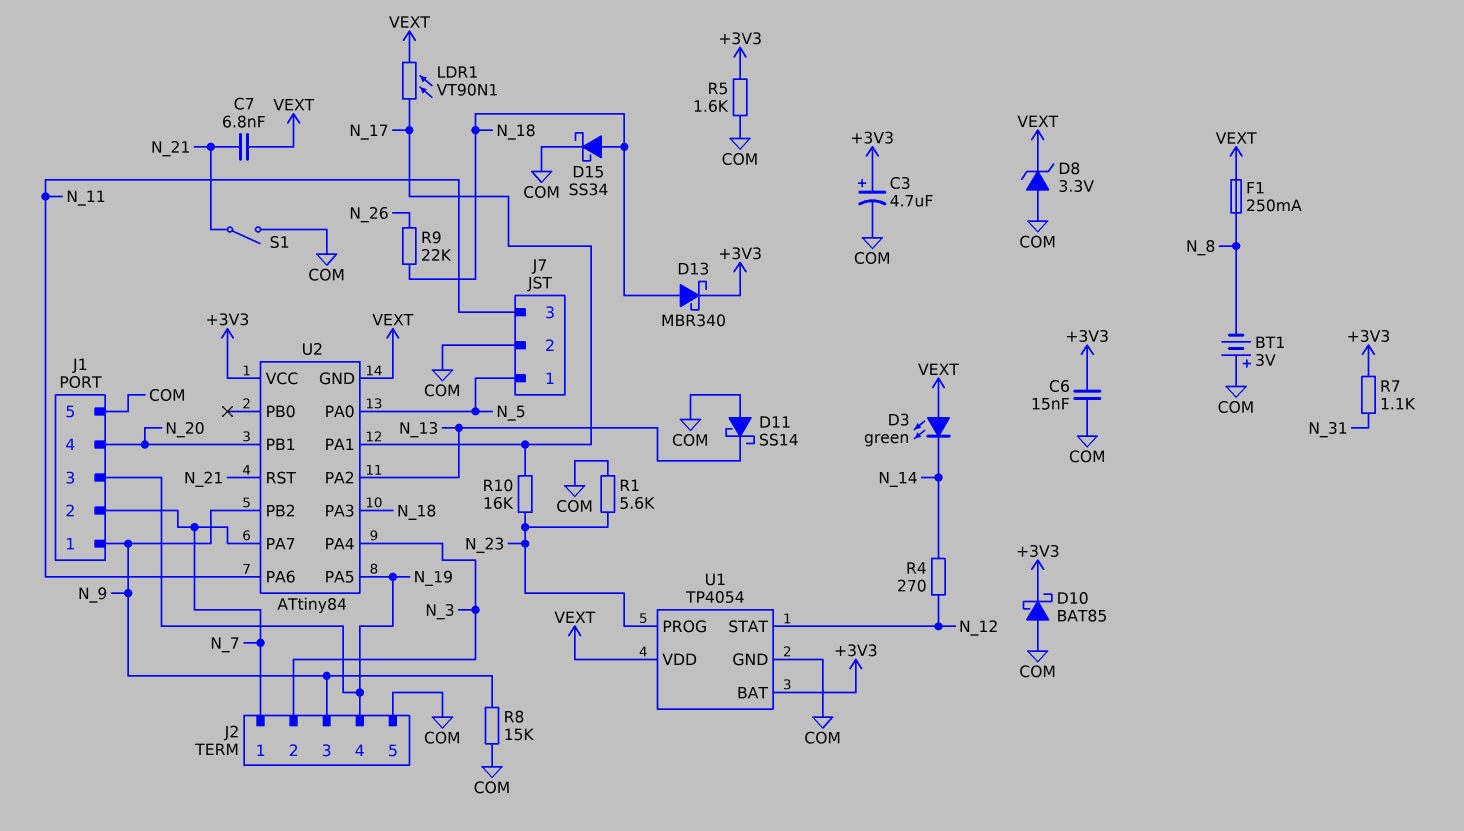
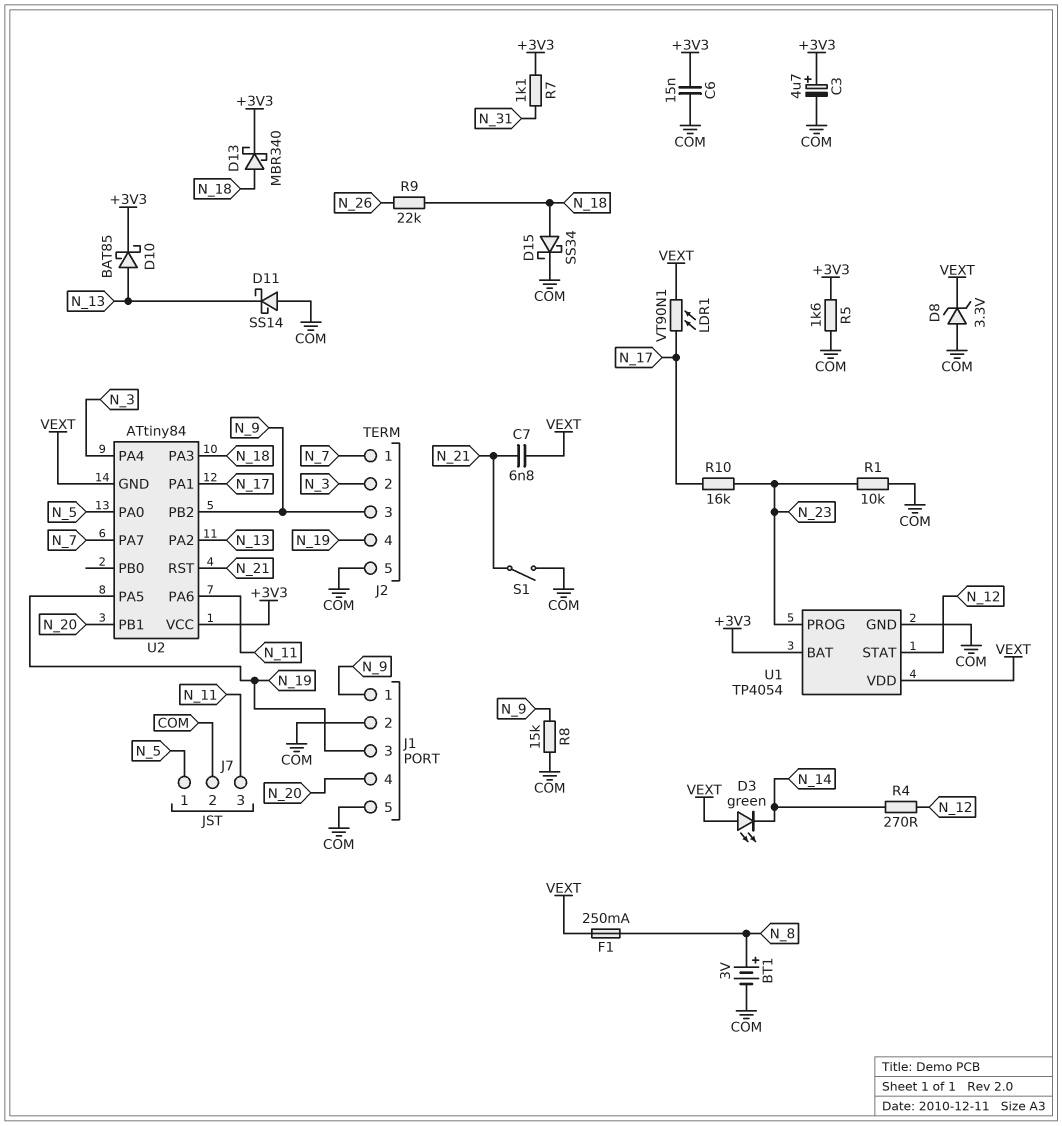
BT1: 3V (plus COM, minus N_8) -> 3V (plus N_8, minus COM)
D10: schottky BAT85 (A COM, K +3V3) -> schottky BAT85 (A N_13, K +3V3)
J1 pin 2: N_7 -> COM
R1: 5.6k (COM, N_23) -> 10k (COM, N_23)

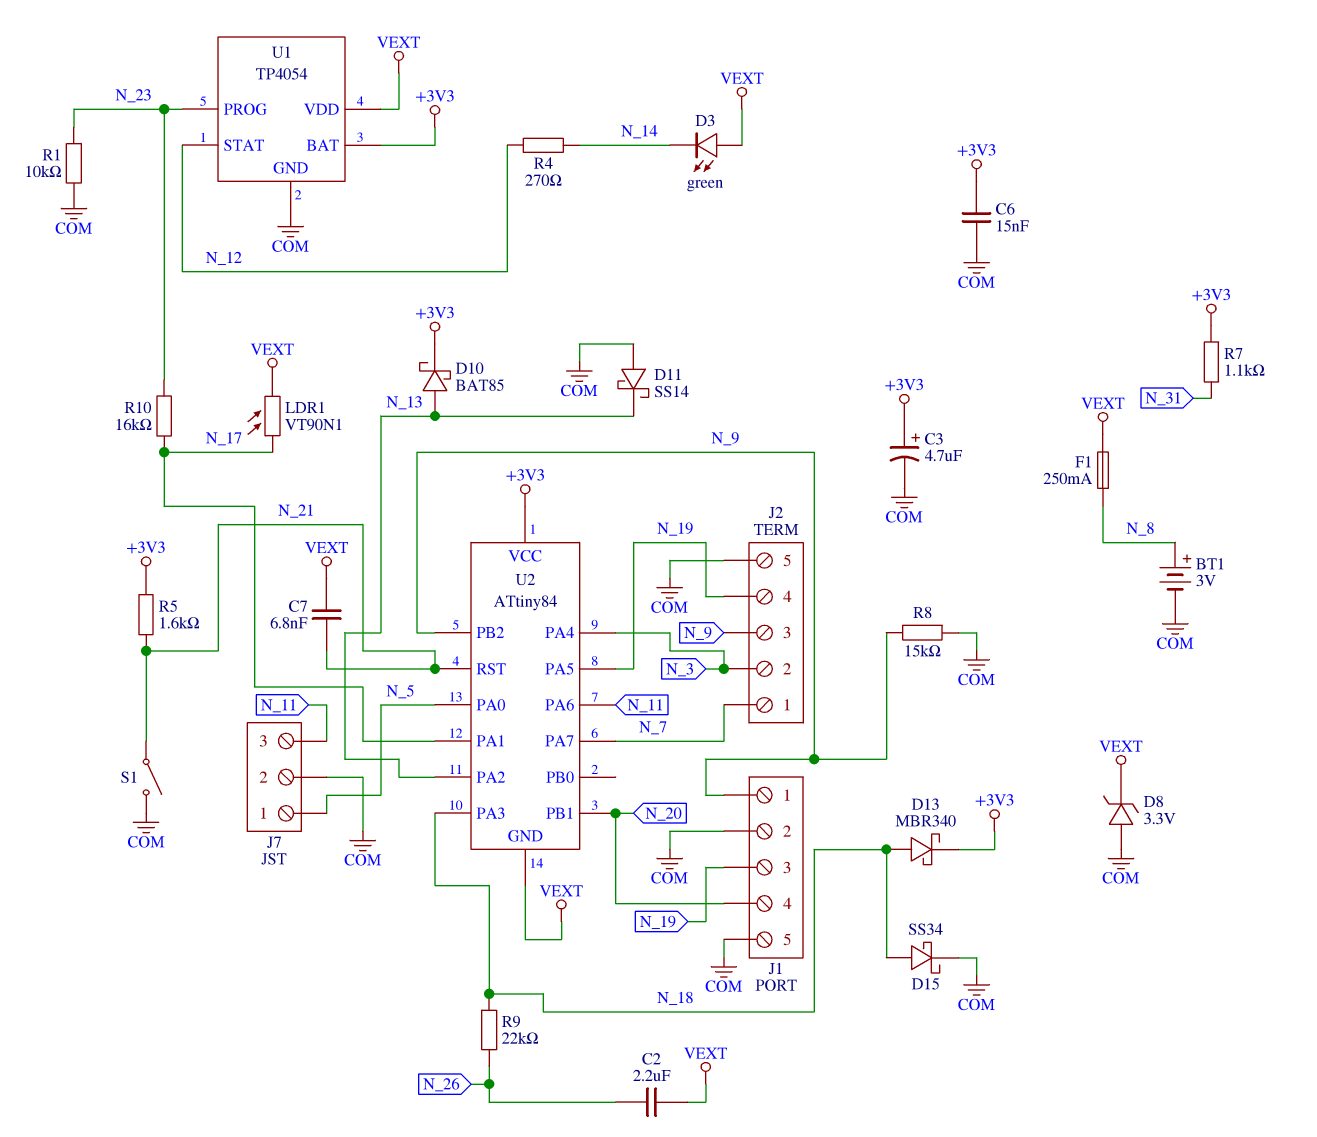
C2: none -> 2.2uF (N_26, VEXT)
R5: 1.6k (+3V3, COM) -> 1.6k (+3V3, N_21)

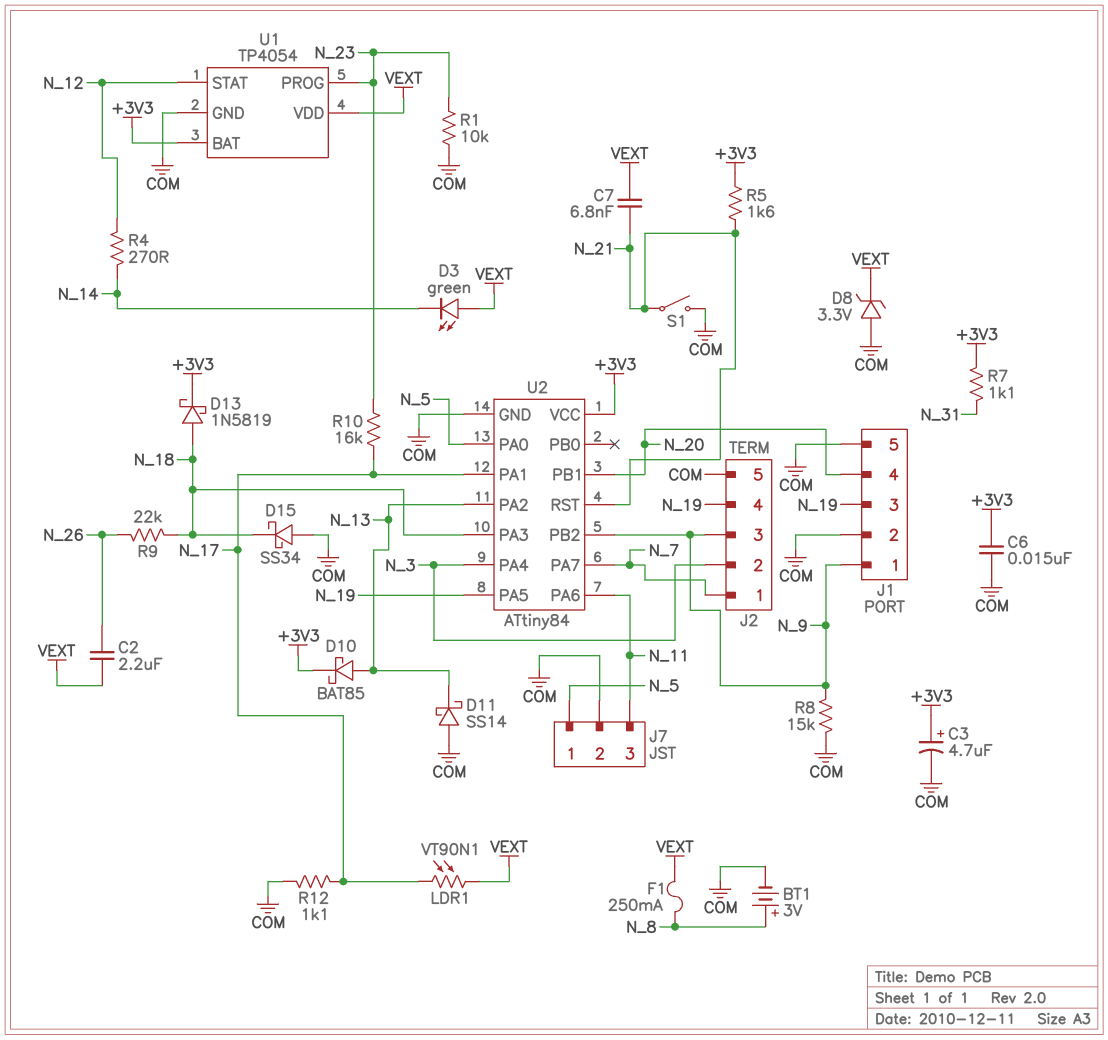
D13: schottky MBR340 (A N_18, K +3V3) -> schottky 1N5819 (A N_18, K +3V3)
D15: schottky SS34 (A N_18, K COM) -> schottky SS34 (A COM, K N_18)
R12: none -> 1.1k (COM, N_17)
U2 pin GND: VEXT -> COM

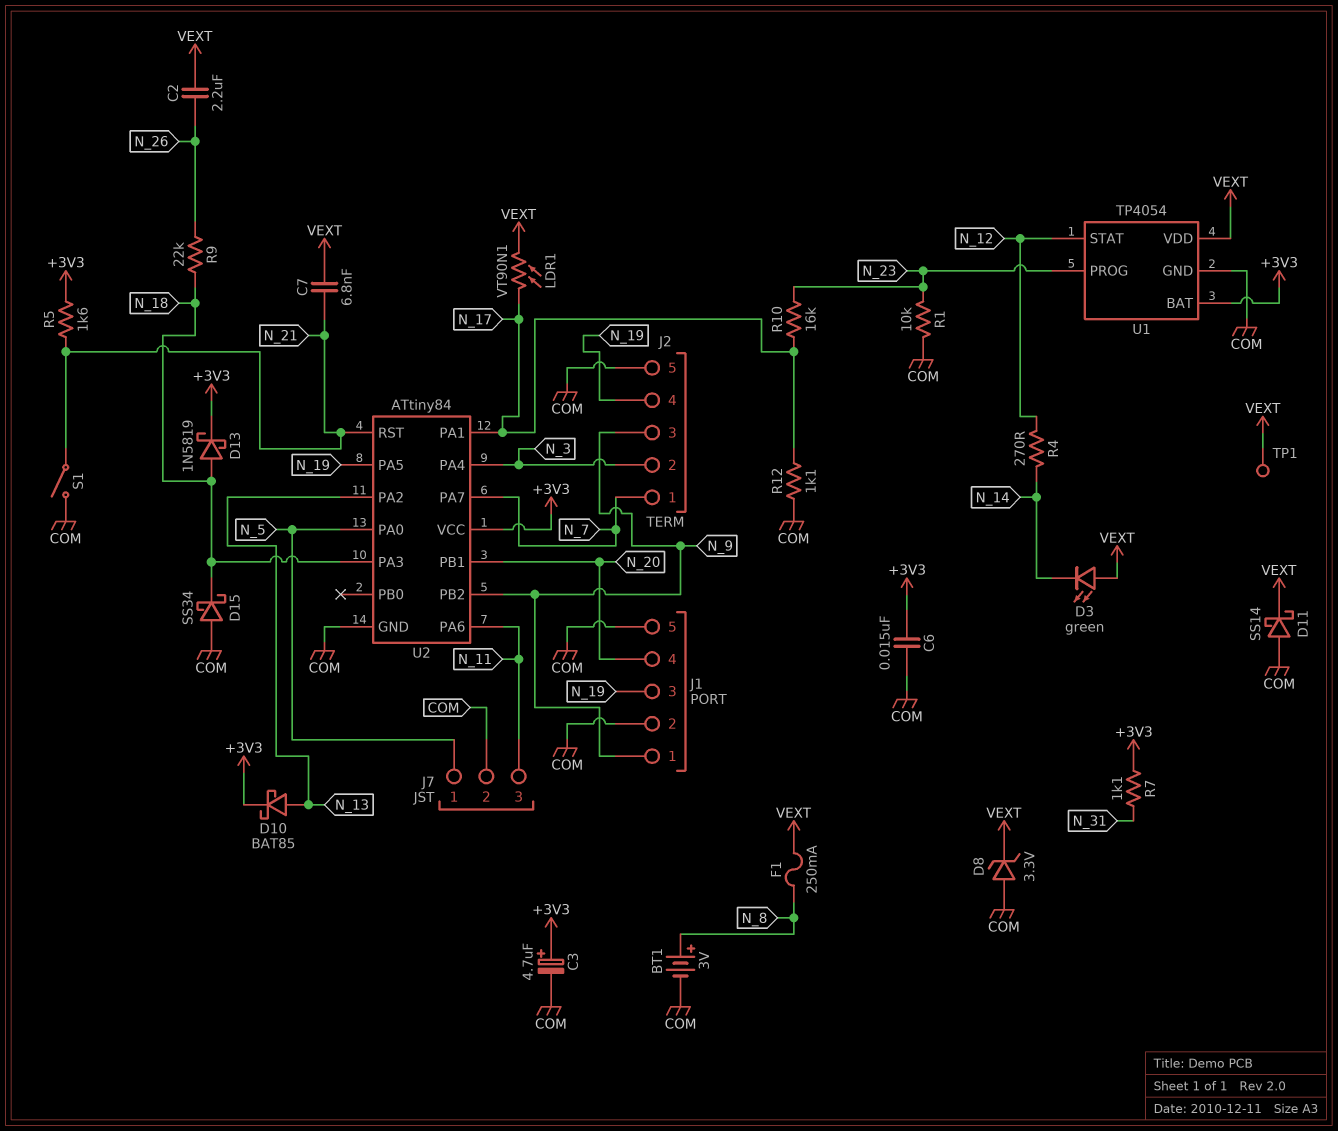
D11: schottky SS14 (A COM, K N_13) -> schottky SS14 (A COM, K VEXT)
R8: 15k (COM, N_9) -> none
TP1: none -> test point (VEXT)

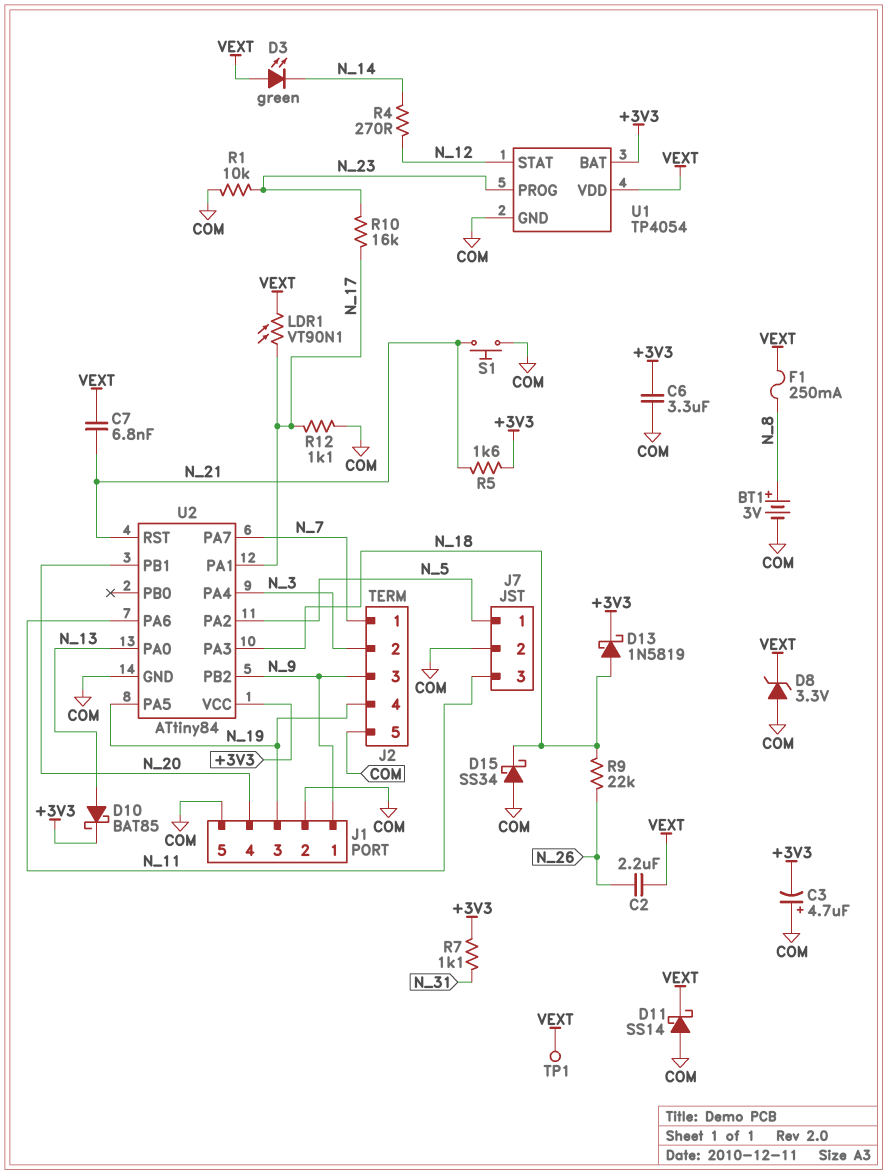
C3: 4.7uF (plus +3V3, minus COM) -> 4.7uF (plus COM, minus +3V3)
C6: 15nF (+3V3, COM) -> 3.3uF (+3V3, COM)
S1: switch (COM, N_21) -> button (COM, N_21)
U2 pin PA0: N_5 -> N_13
U2 pin PA2: N_13 -> N_5

